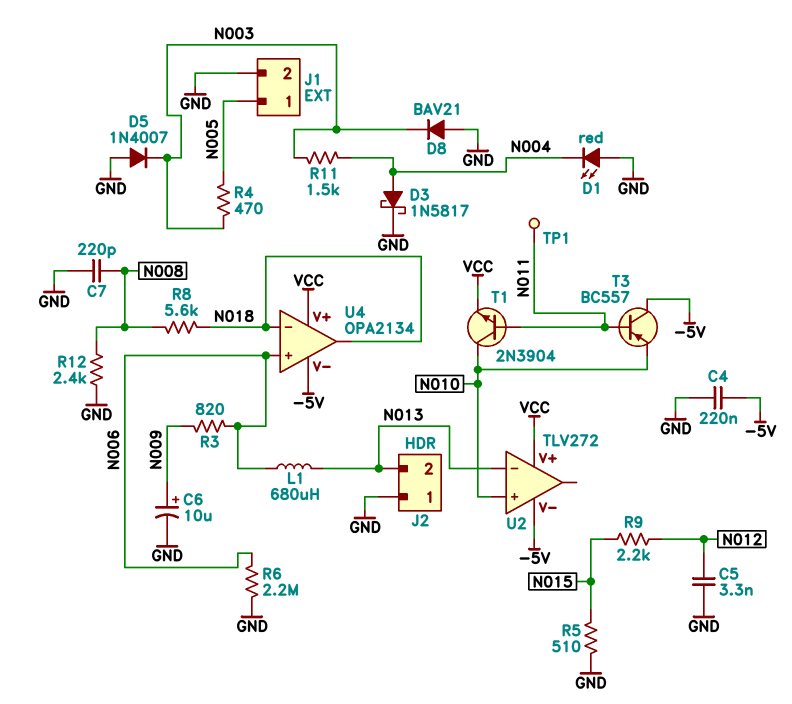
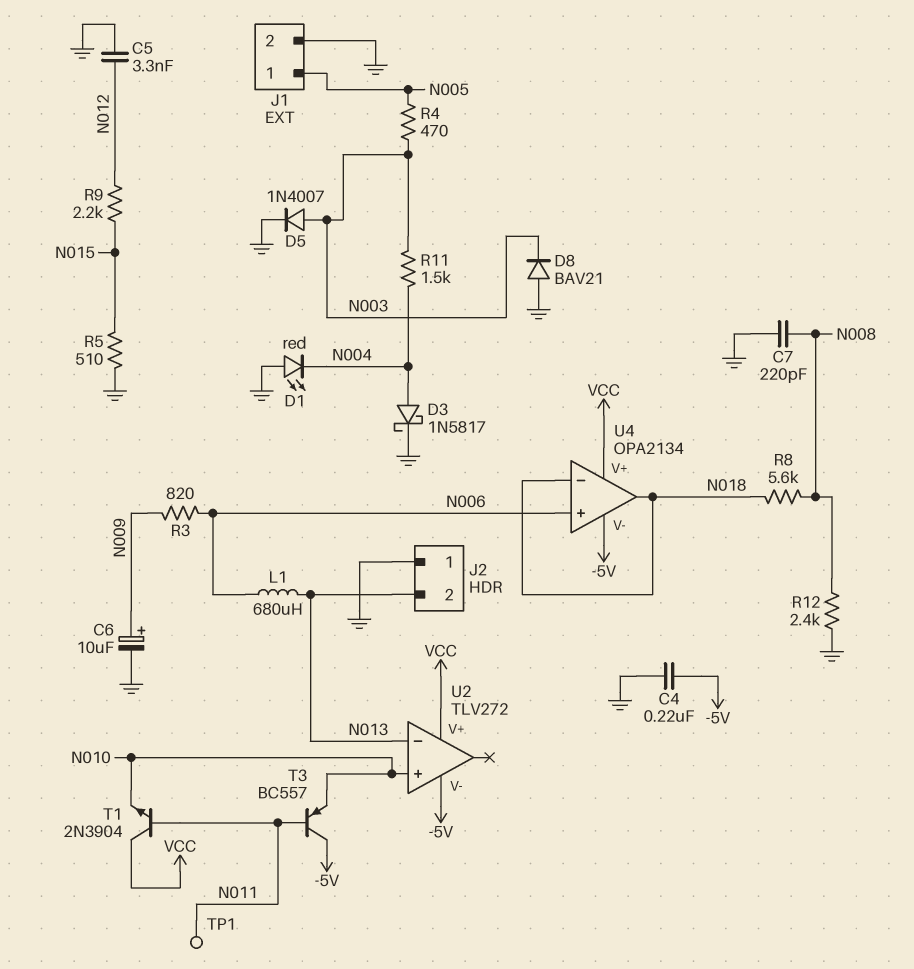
D5: diode 1N4007 (A GND, K N003) -> diode 1N4007 (A N003, K GND)
R6: 2.2M (GND, N006) -> none
T1: NPN 2N3904 (B N011, C N010, E VCC) -> NPN 2N3904 (B N011, C VCC, E N010)

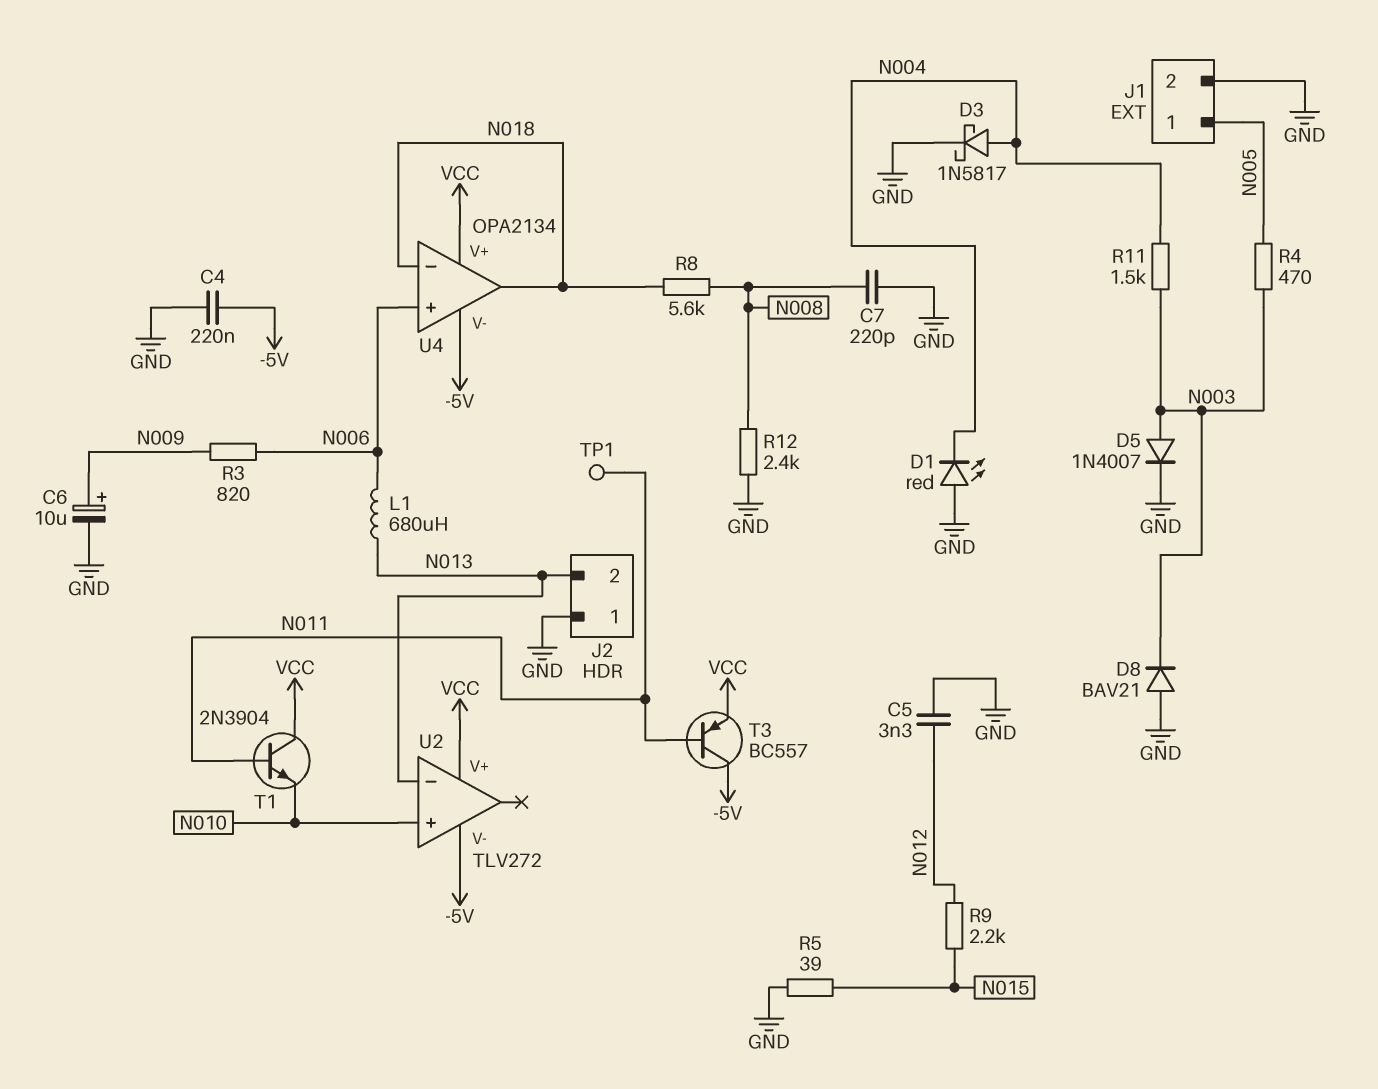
R5: 510 (GND, N015) -> 39 (GND, N015)
T3: PNP BC557 (B N011, C -5V, E N010) -> PNP BC557 (B N011, C -5V, E VCC)

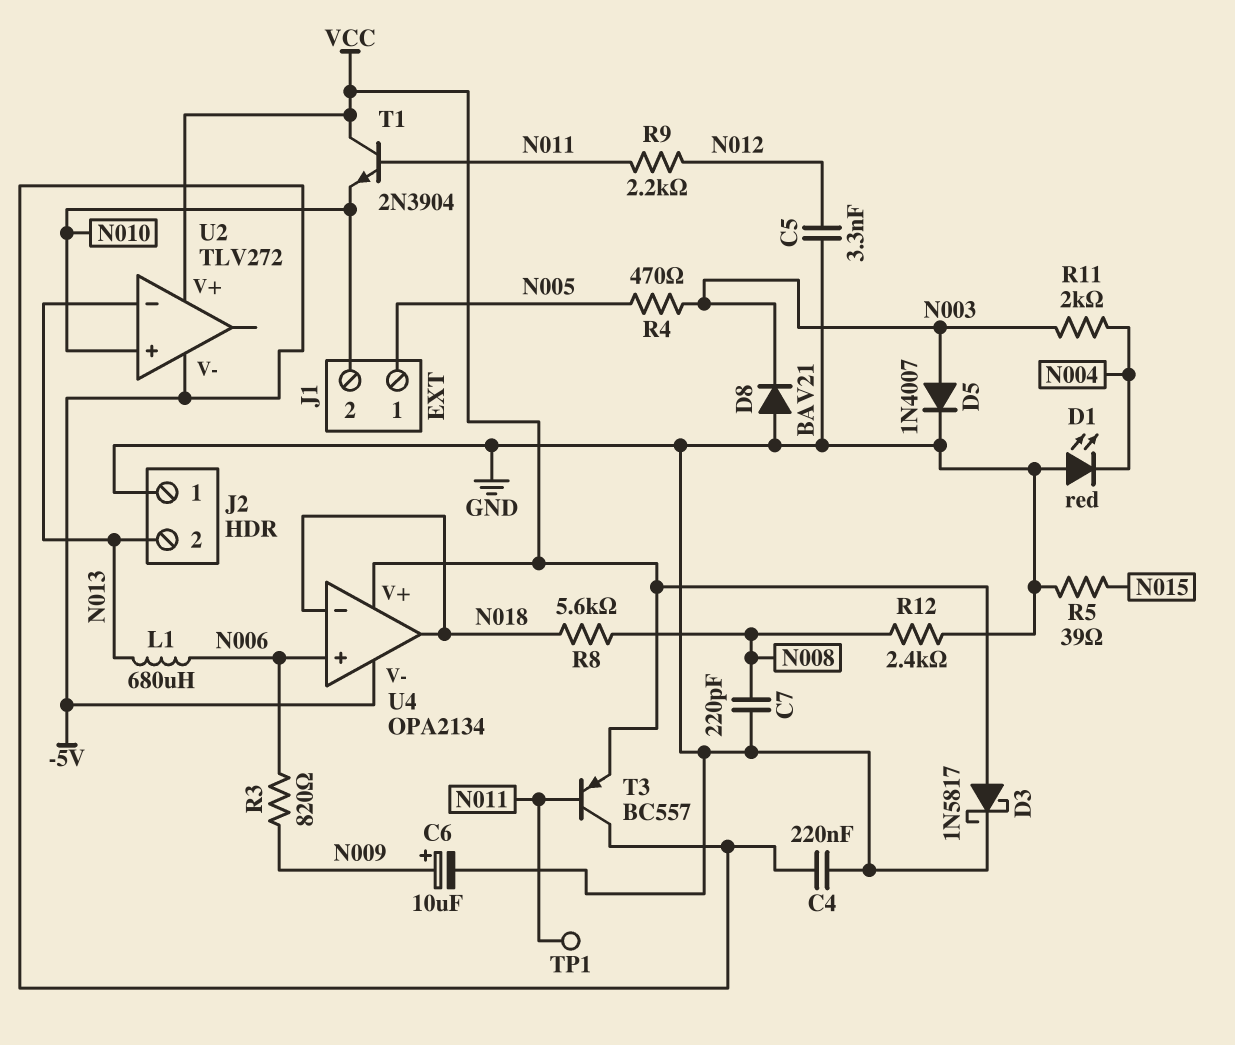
D3: schottky 1N5817 (A N004, K GND) -> schottky 1N5817 (A VCC, K GND)
J1 pin 2: GND -> N010
R9: 2.2k (N012, N015) -> 2.2k (N011, N012)
R11: 1.5k (N003, N004) -> 2k (N003, N004)

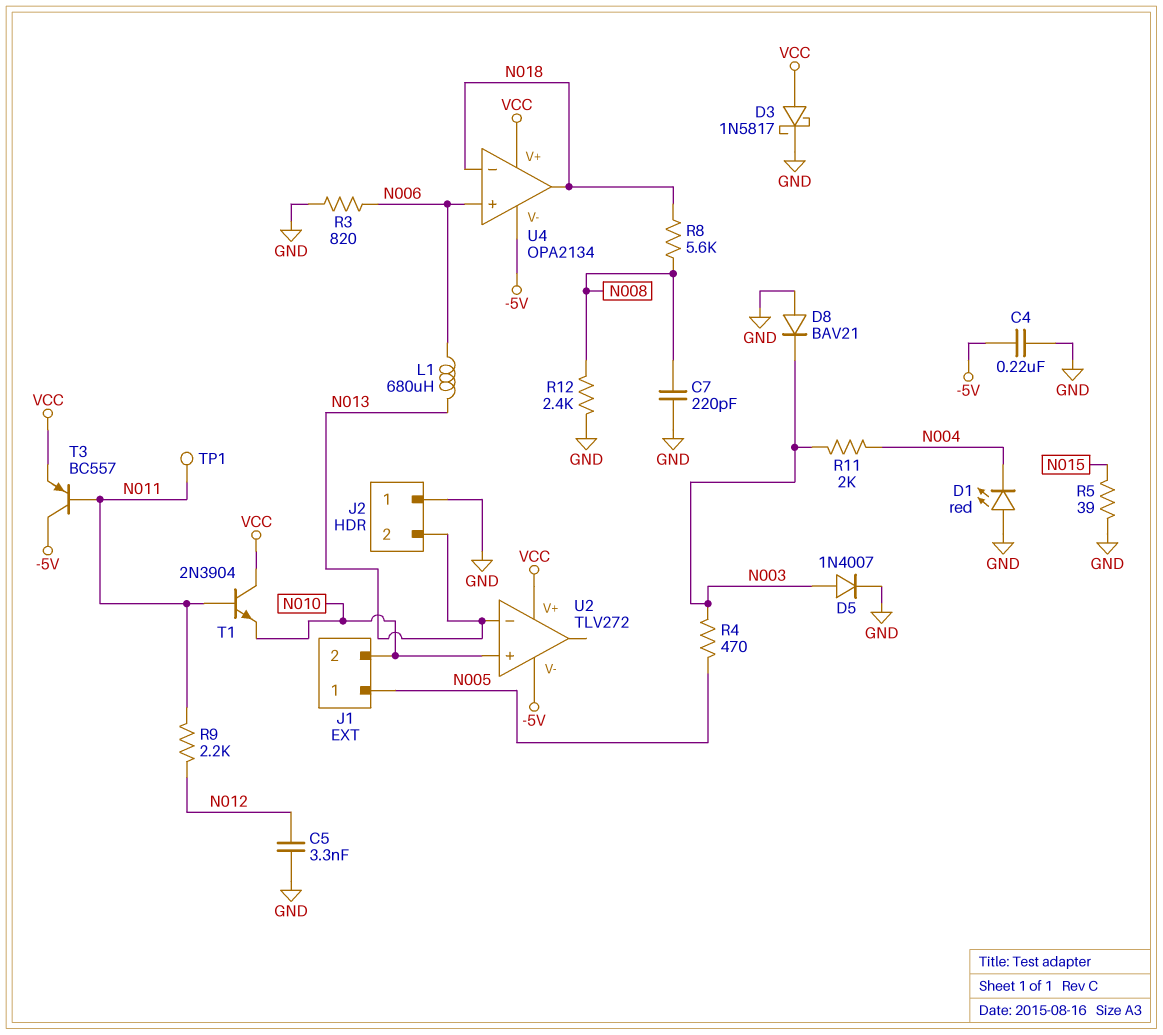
C6: 10uF (plus N009, minus GND) -> none
R3: 820 (N006, N009) -> 820 (GND, N006)

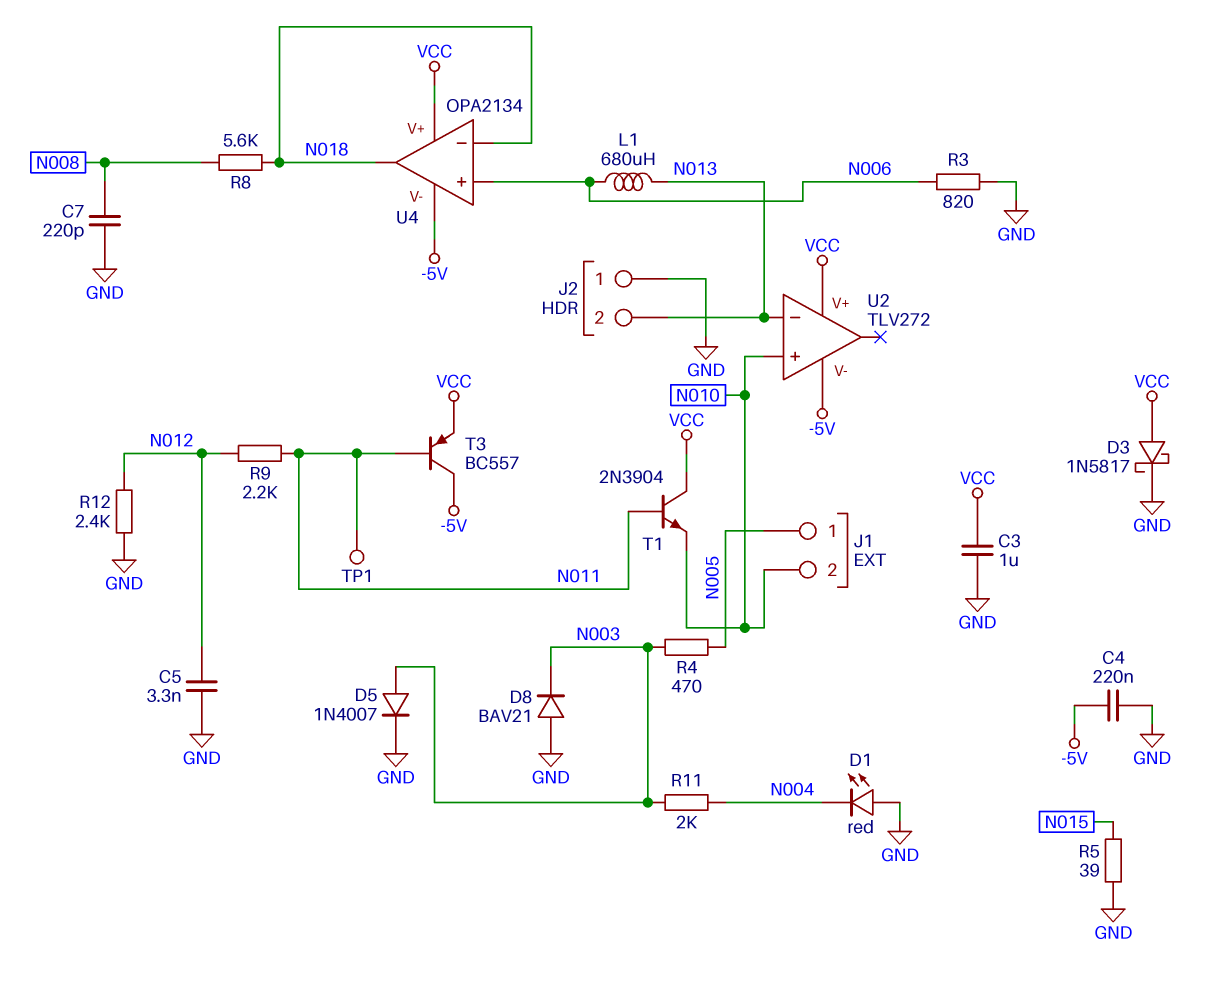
C3: none -> 1uF (GND, VCC)
R12: 2.4k (GND, N008) -> 2.4k (GND, N012)

